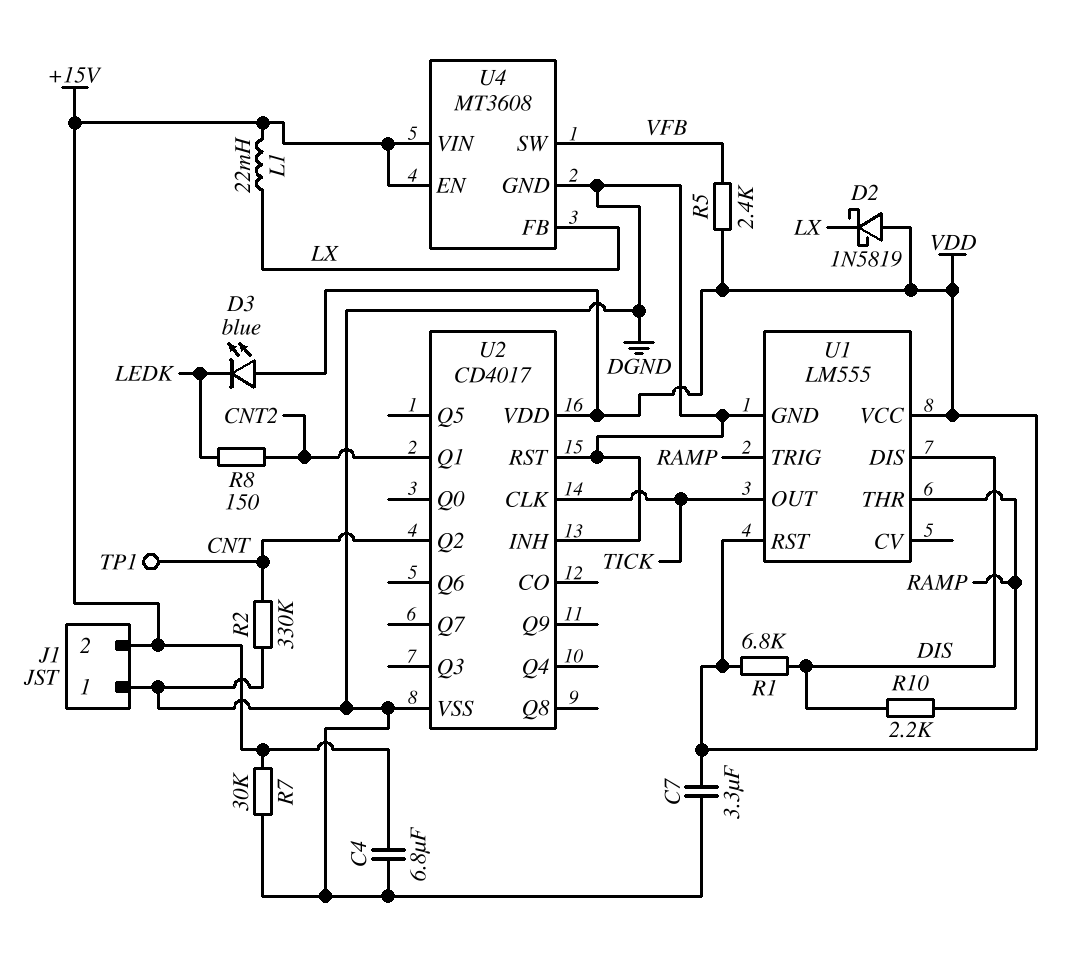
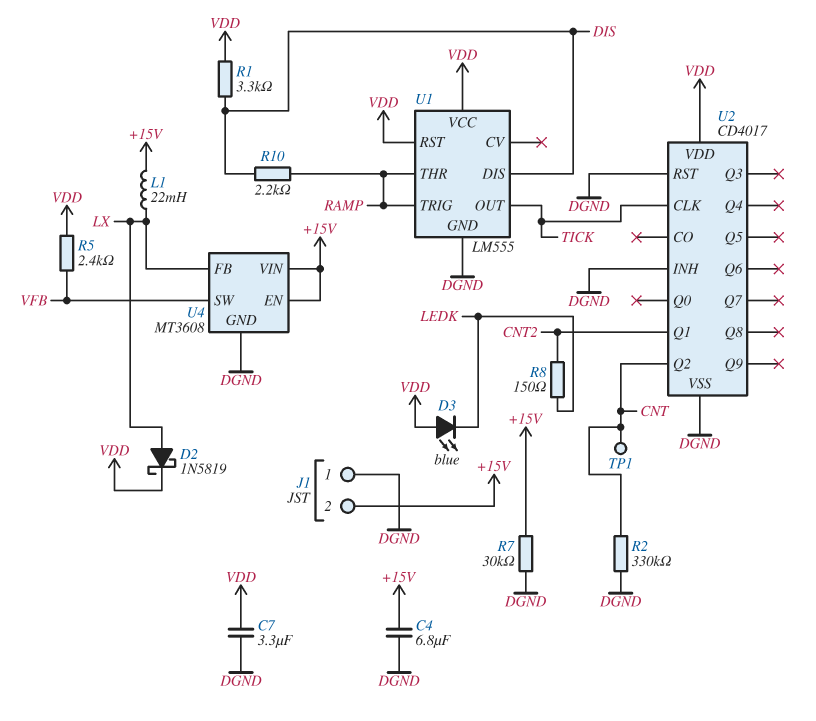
D2: schottky 1N5819 (A VDD, K LX) -> schottky 1N5819 (A LX, K VDD)
R1: 6.8k (DIS, VDD) -> 3.3k (DIS, VDD)

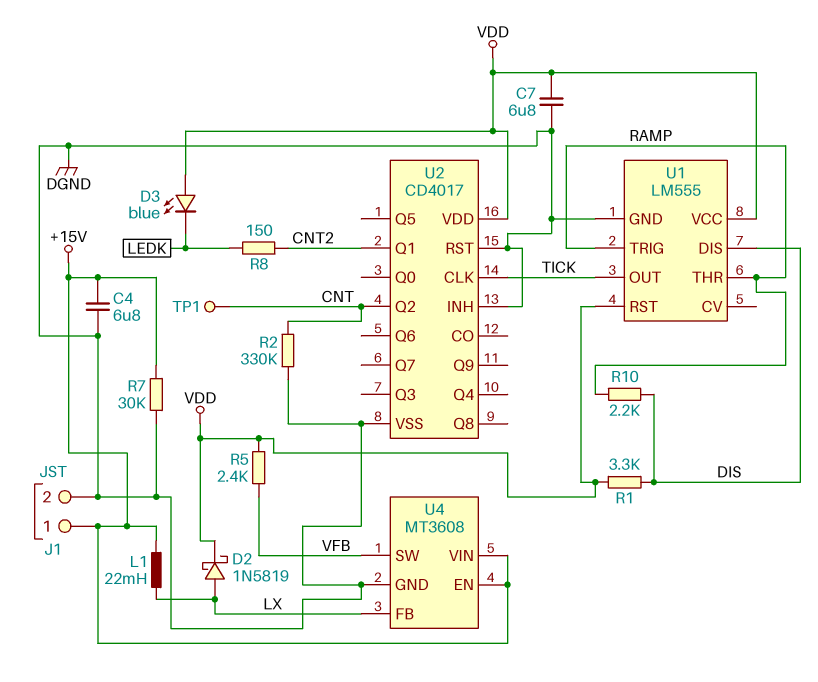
C7: 3.3uF (DGND, VDD) -> 6.8uF (DGND, VDD)
J1 pin 1: DGND -> +15V
J1 pin 2: +15V -> DGND

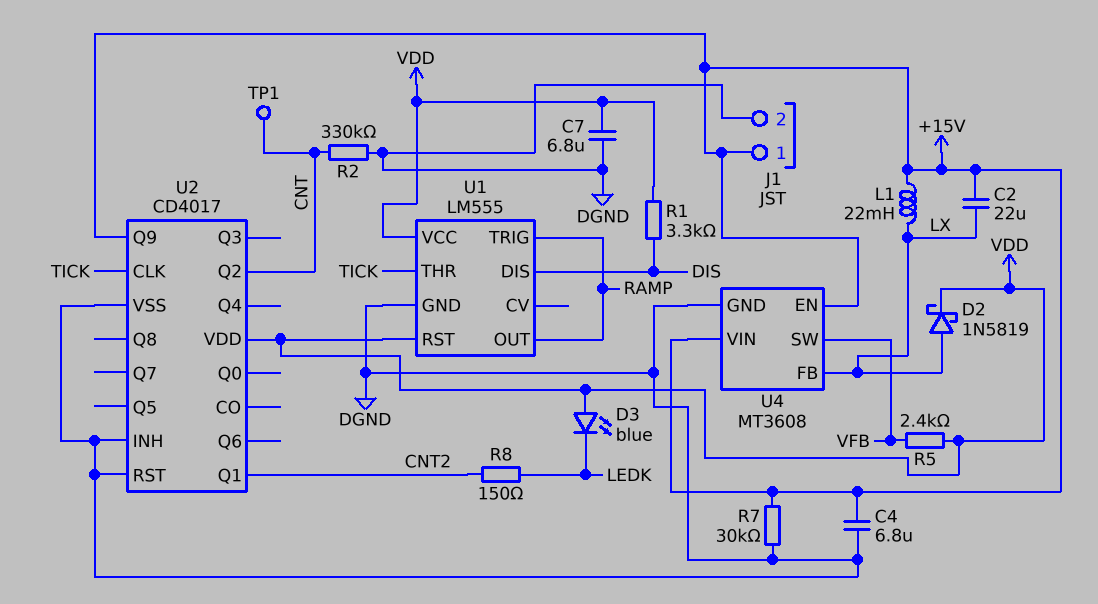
C2: none -> 22uF (+15V, LX)
R10: 2.2k (DIS, RAMP) -> none
U1 pin OUT: TICK -> RAMP
U1 pin THR: RAMP -> TICK
U2 pin Q9: none -> +15V

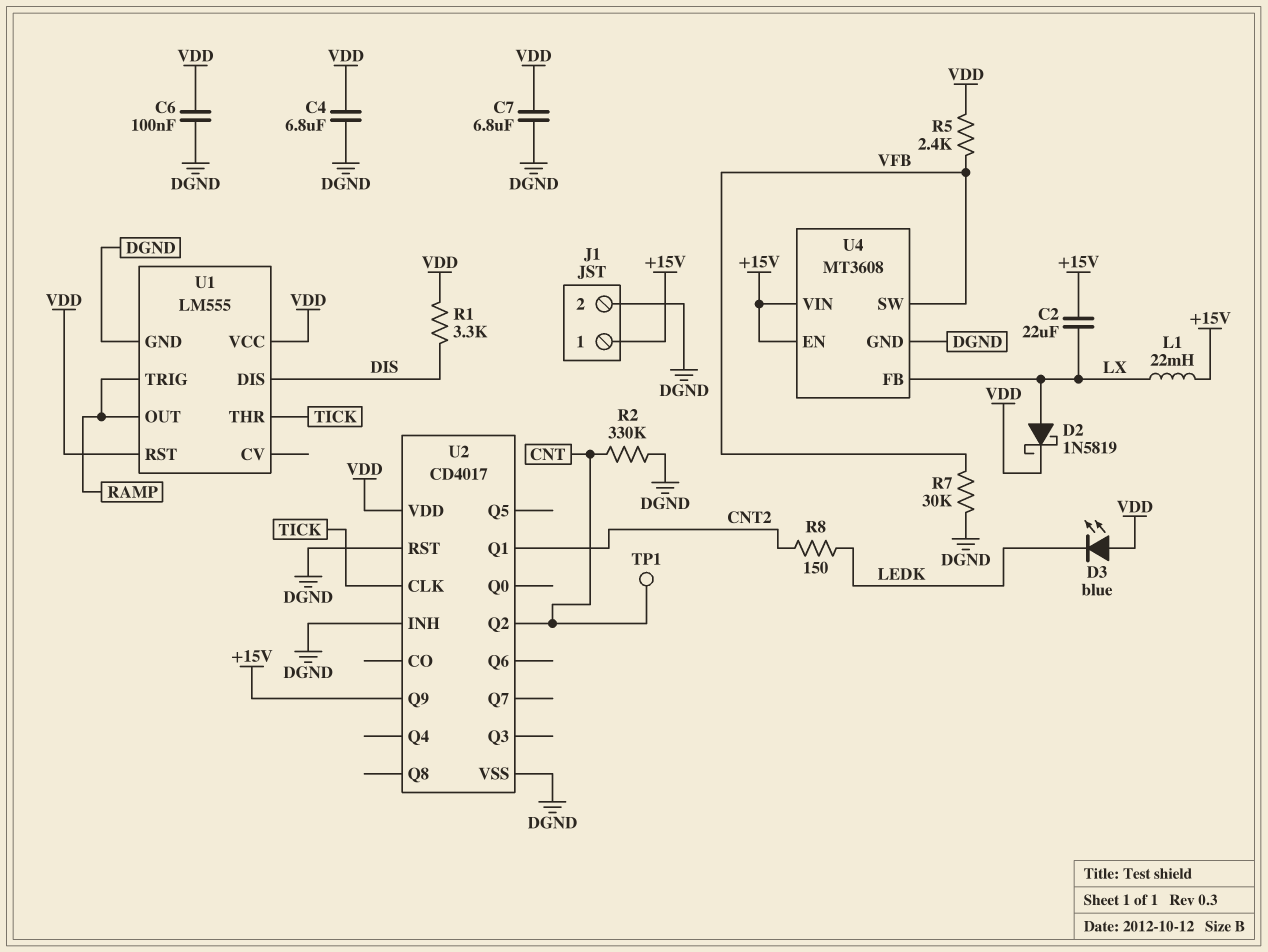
C4: 6.8uF (+15V, DGND) -> 6.8uF (DGND, VDD)
C6: none -> 100nF (DGND, VDD)
R7: 30k (+15V, DGND) -> 30k (DGND, VFB)

